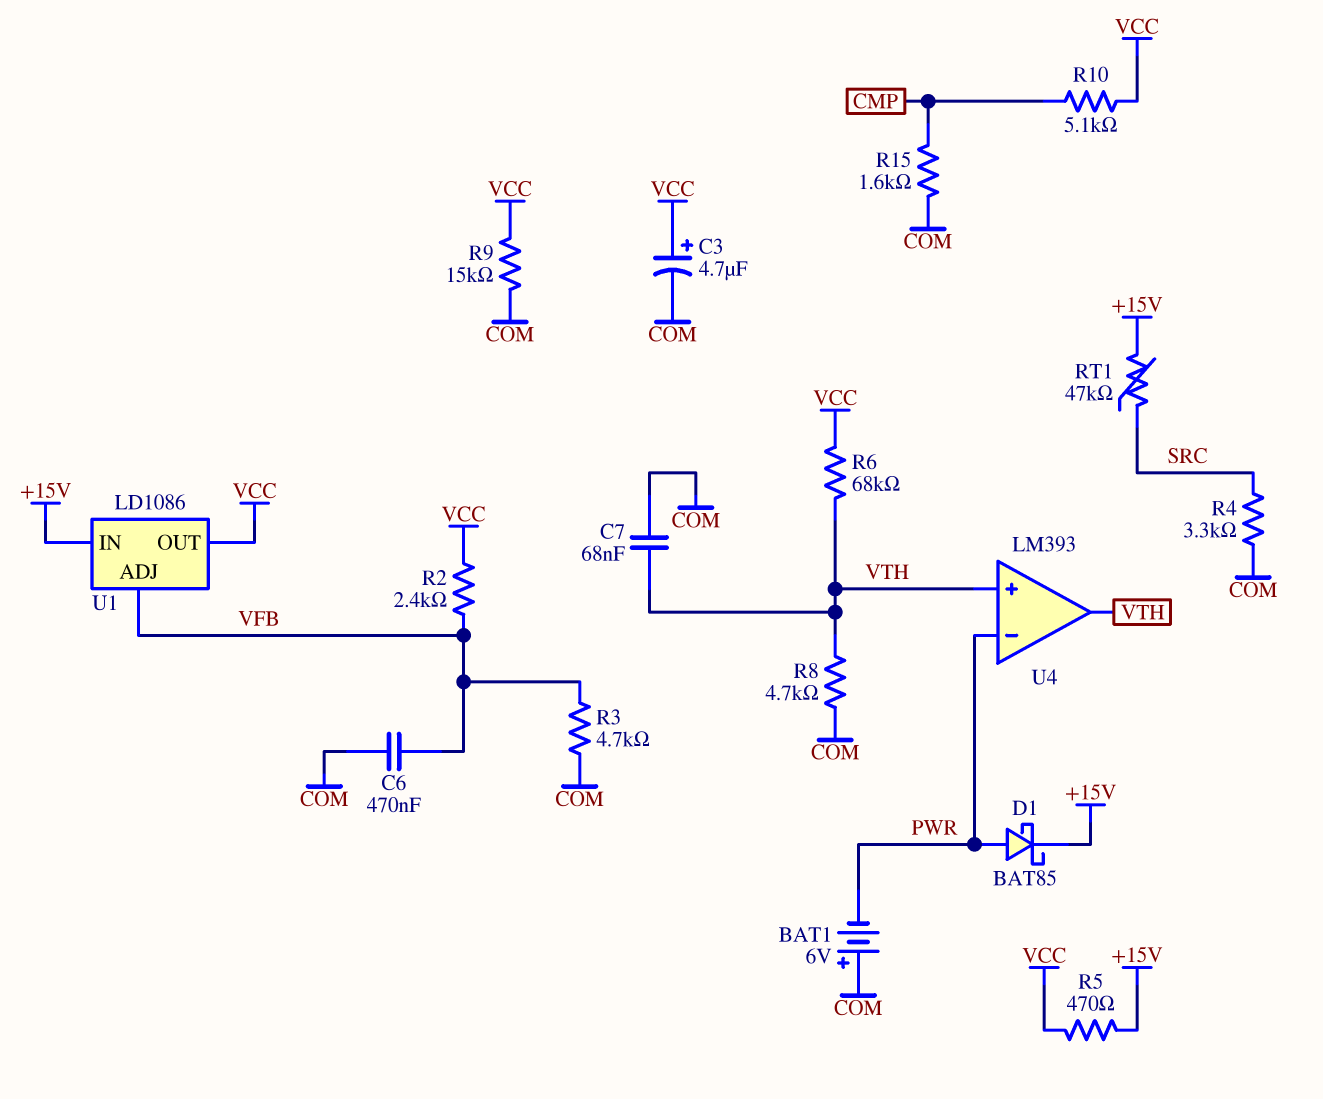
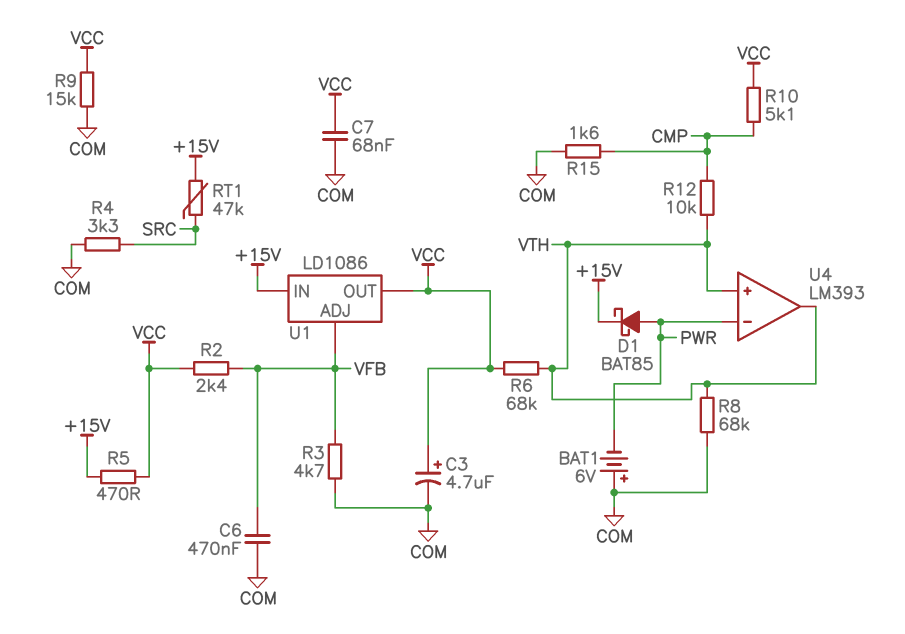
C7: 68nF (COM, VTH) -> 68nF (COM, VCC)
R8: 4.7k (COM, VTH) -> 68k (COM, VTH)
R12: none -> 10k (CMP, VTH)

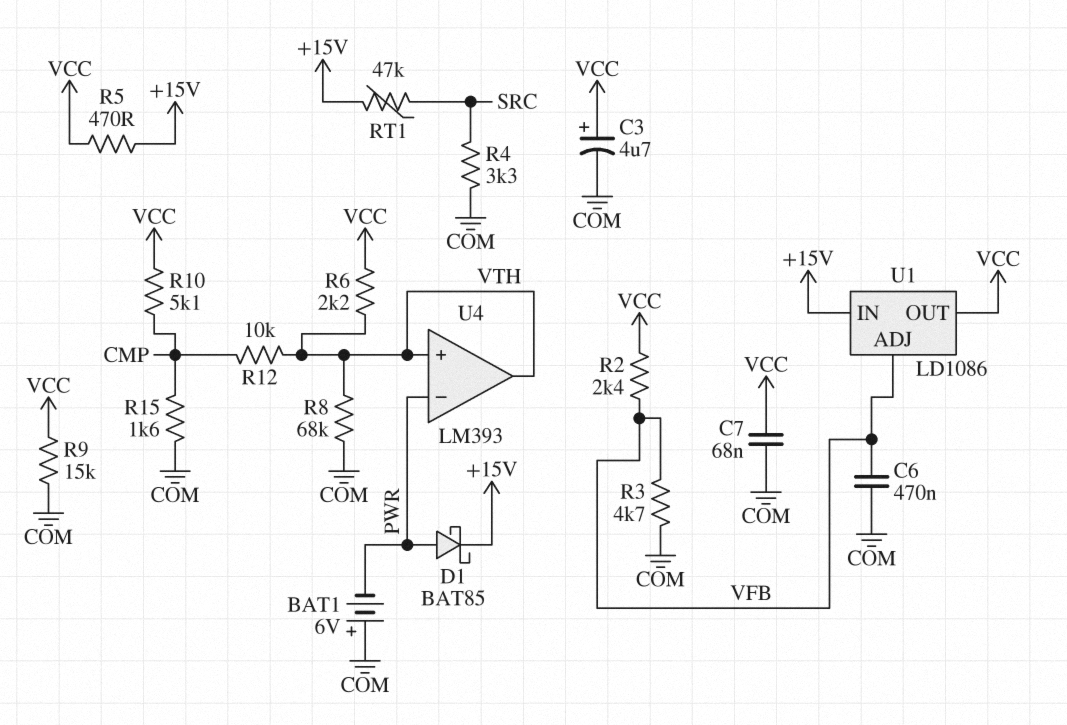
R6: 68k (VCC, VTH) -> 2.2k (VCC, VTH)

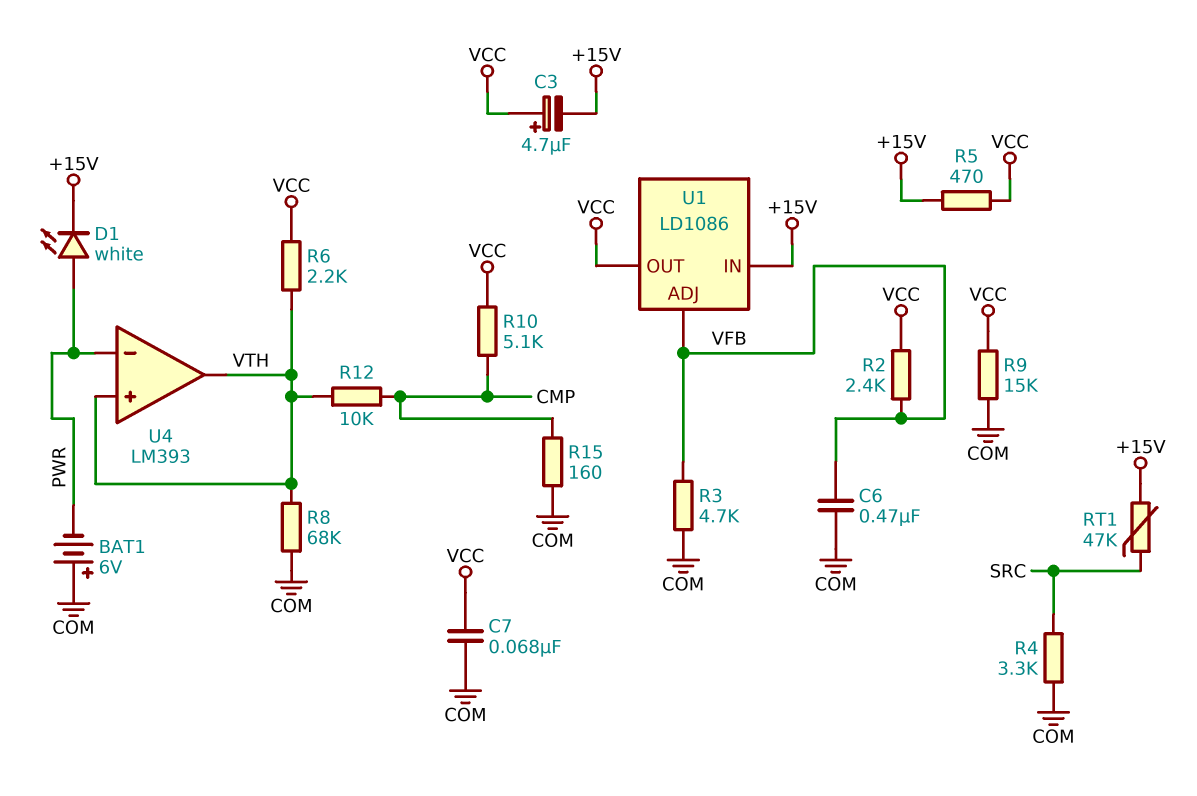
C3: 4.7uF (plus VCC, minus COM) -> 4.7uF (plus VCC, minus +15V)
D1: schottky BAT85 (A PWR, K +15V) -> LED white (A PWR, K +15V)
R15: 1.6k (CMP, COM) -> 160 (CMP, COM)

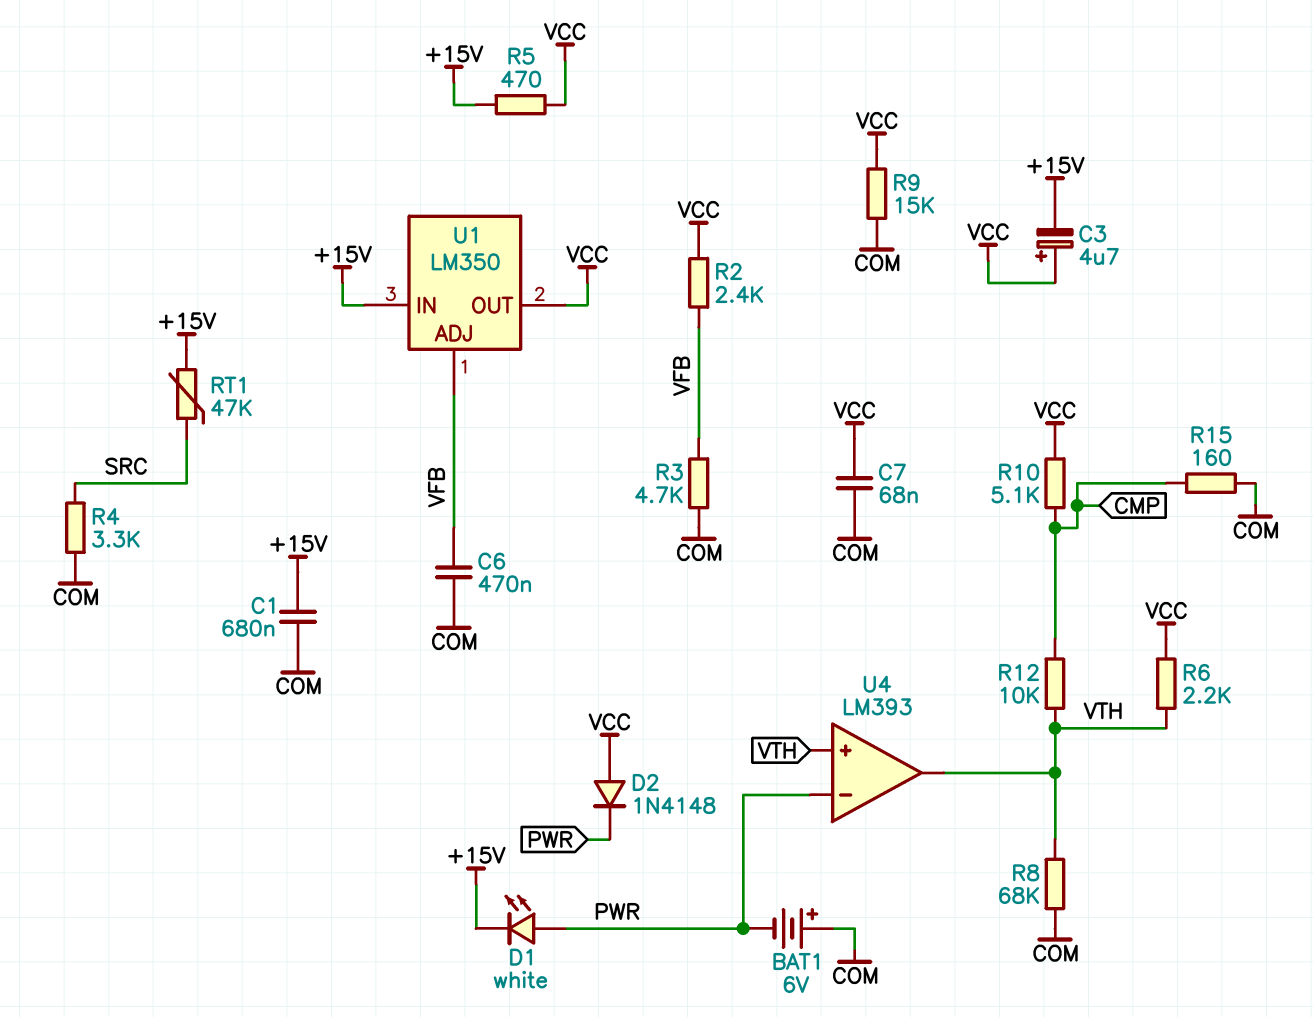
C1: none -> 680nF (+15V, COM)
D2: none -> diode 1N4148 (A VCC, K PWR)
U1: LD1086 -> LM350

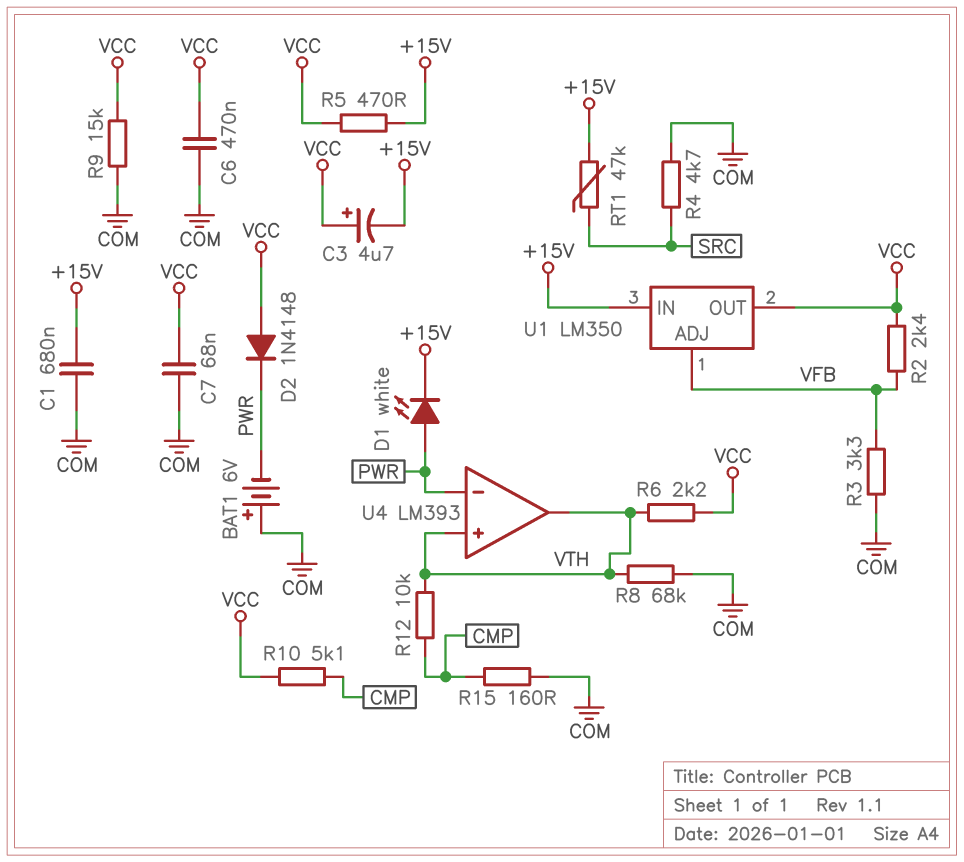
C6: 470nF (COM, VFB) -> 470nF (COM, VCC)
R3: 4.7k (COM, VFB) -> 3.3k (COM, VFB)
R4: 3.3k (COM, SRC) -> 4.7k (COM, SRC)

